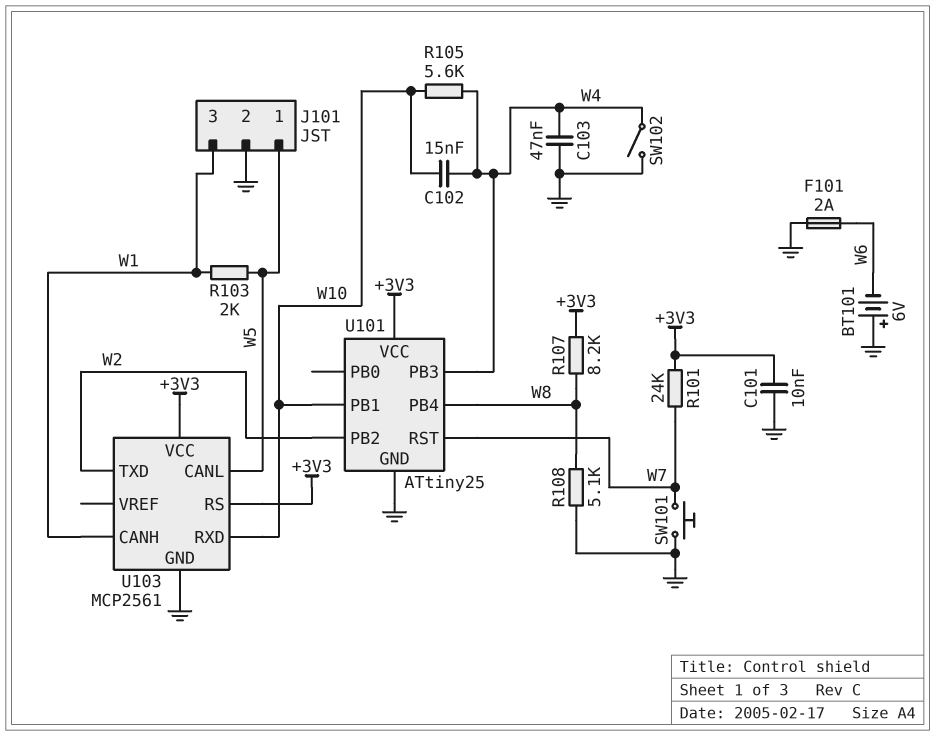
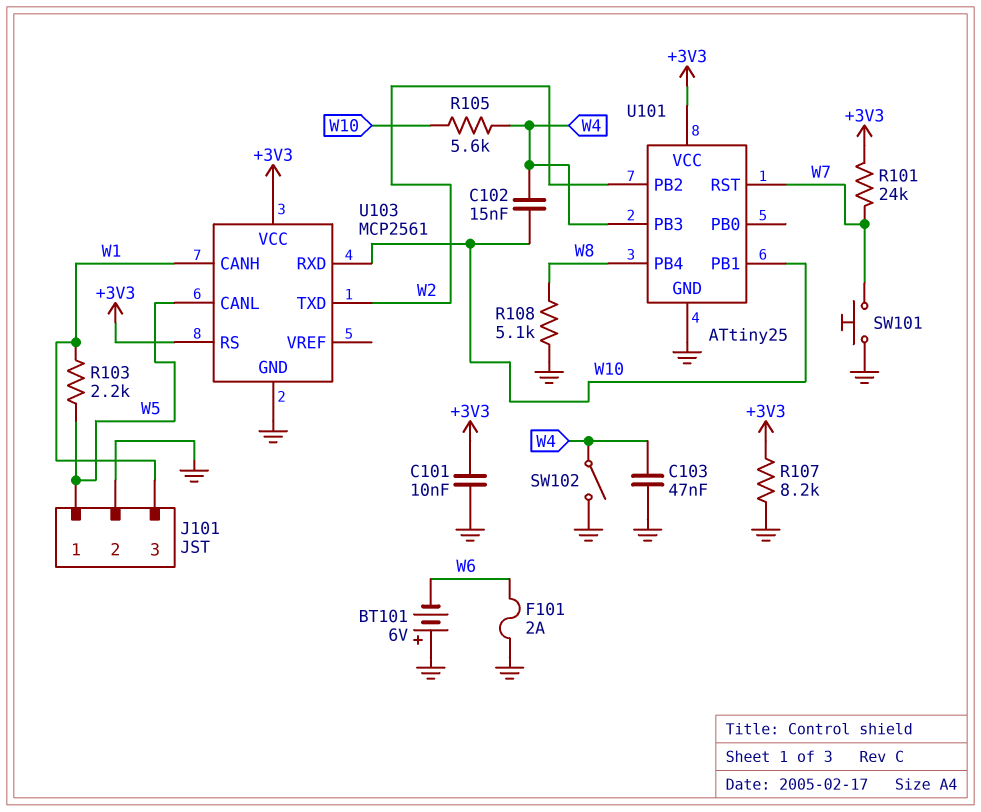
R103: 2k (W1, W5) -> 2.2k (W1, W5)
R107: 8.2k (+3V3, W8) -> 8.2k (+3V3, GND)

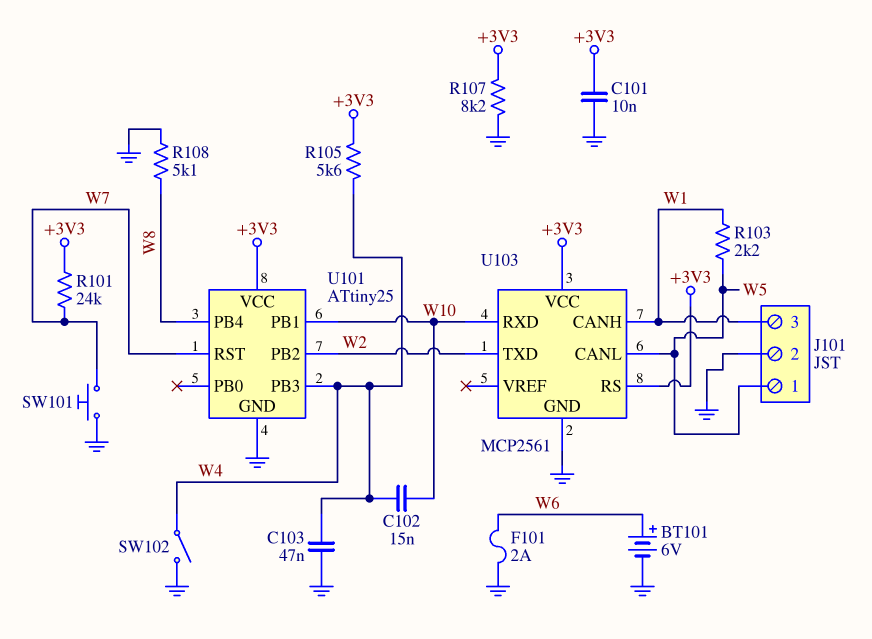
BT101: 6V (plus GND, minus W6) -> 6V (plus W6, minus GND)
R105: 5.6k (W4, W10) -> 5.6k (+3V3, W4)

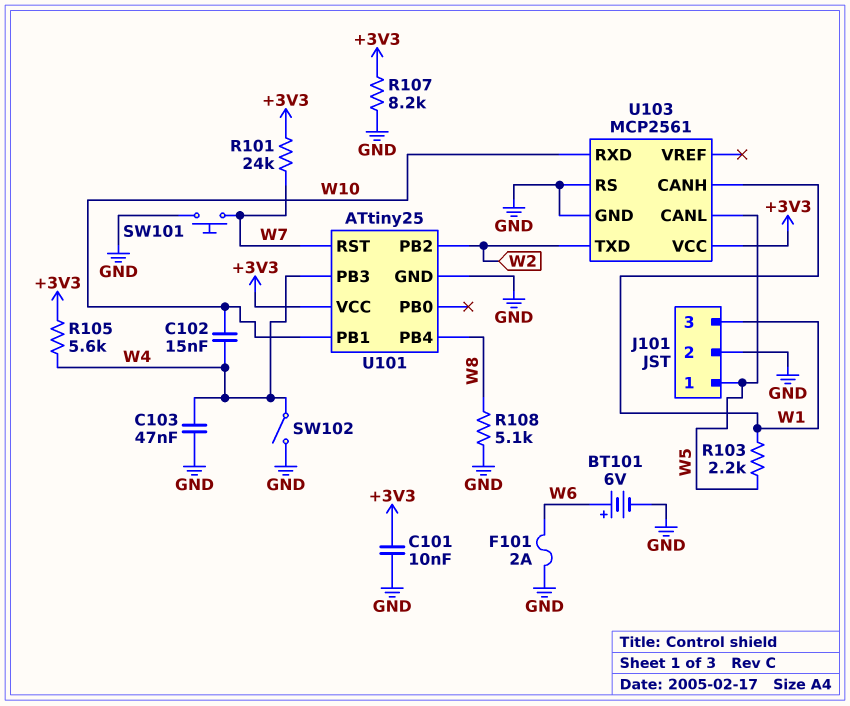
U103 pin RS: +3V3 -> GND

